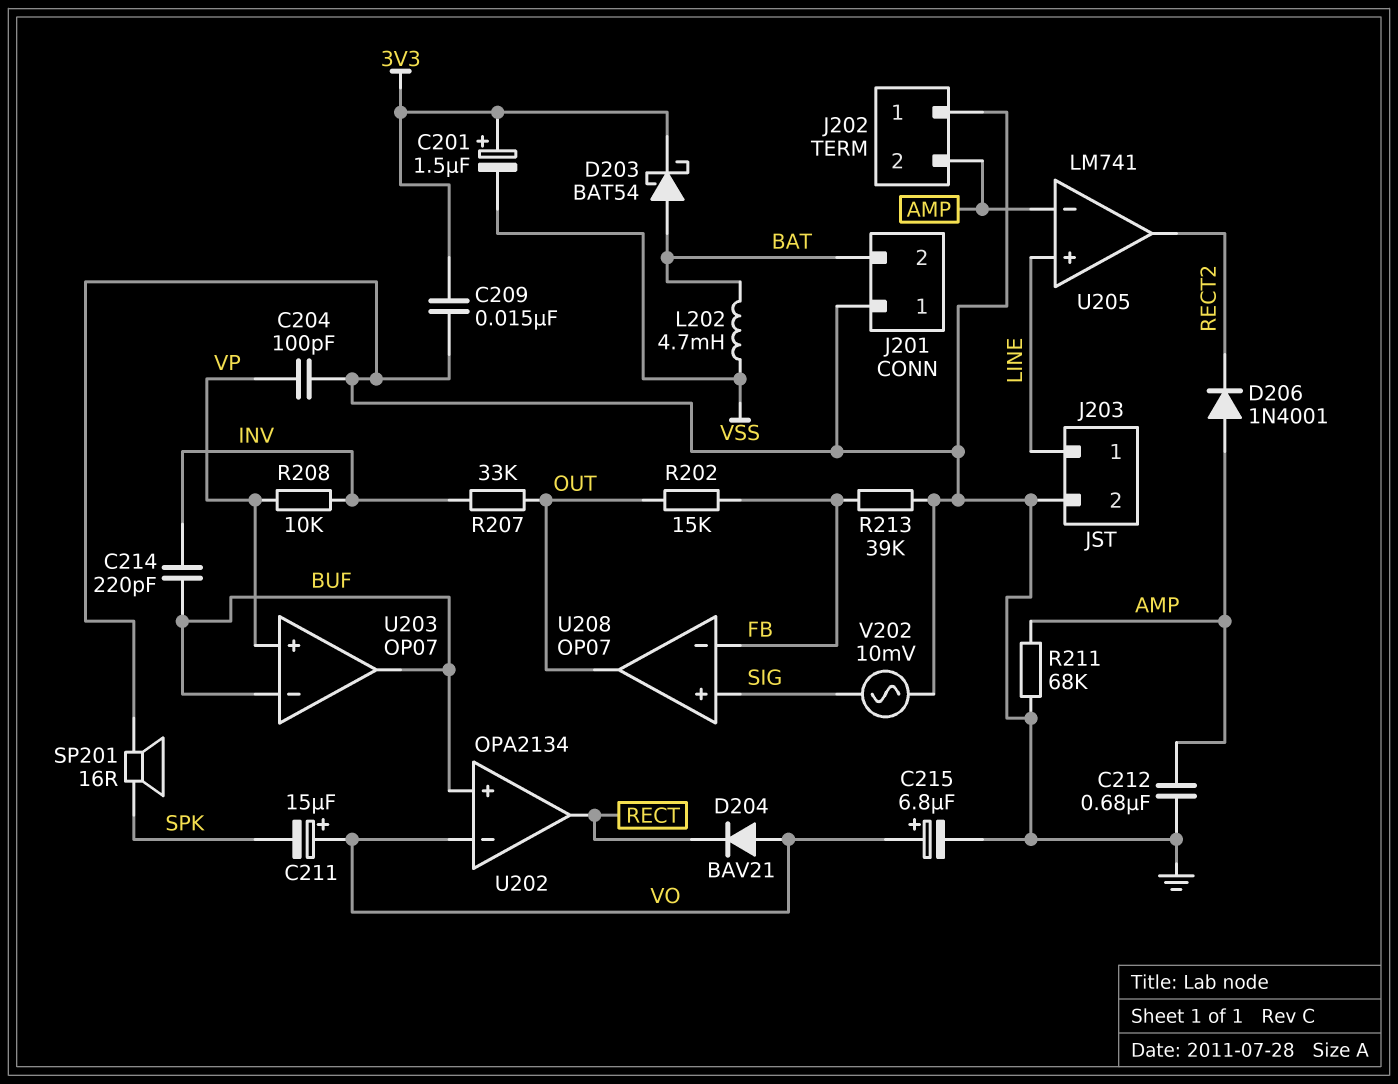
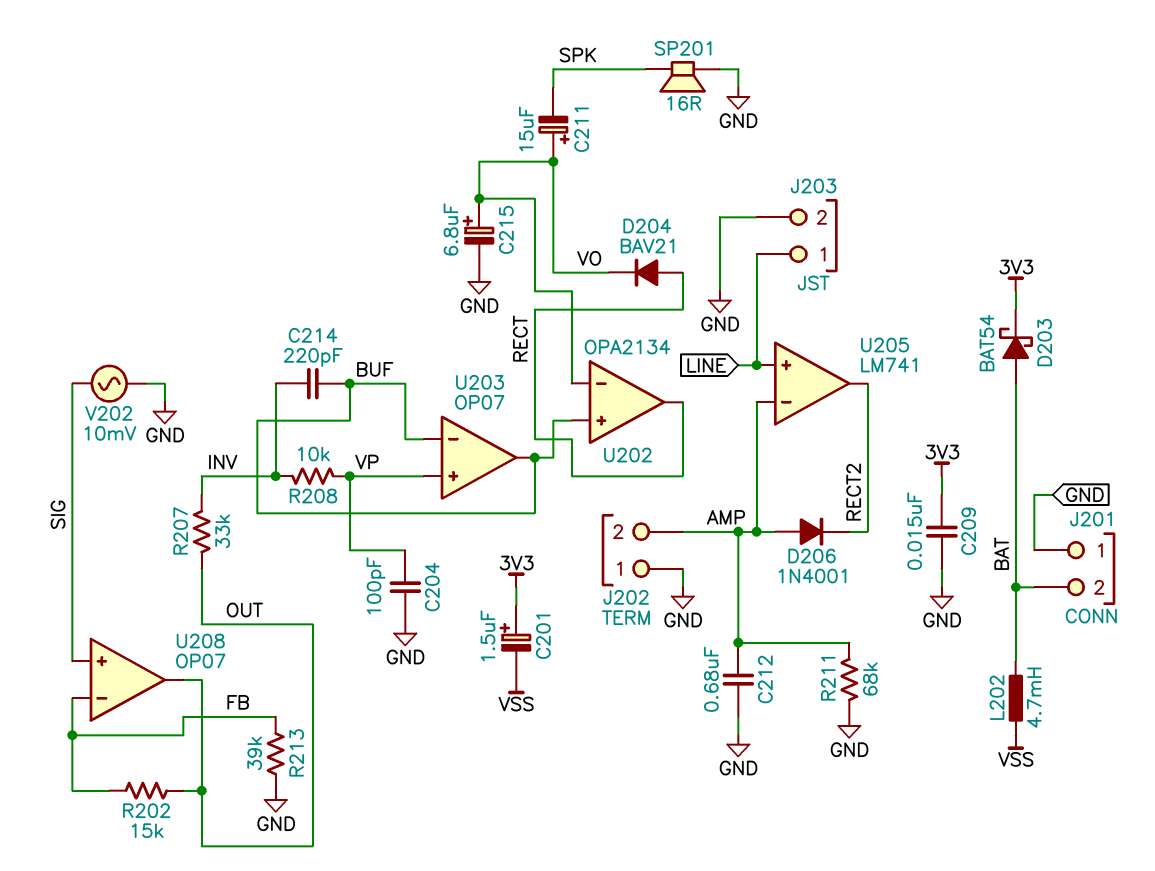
D204: diode BAV21 (A VO, K RECT) -> diode BAV21 (A RECT, K VO)

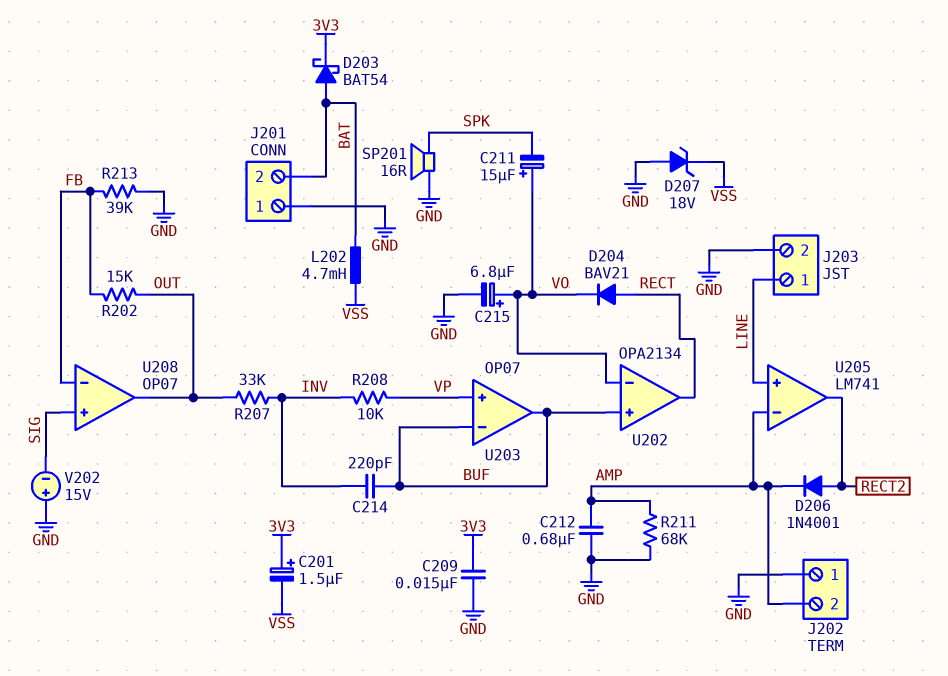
C204: 100pF (GND, VP) -> none
D206: diode 1N4001 (A AMP, K RECT2) -> diode 1N4001 (A RECT2, K AMP)
D207: none -> zener 18V (A GND, K VSS)
V202: AC 10mV (GND, SIG) -> 15V (plus GND, minus SIG)

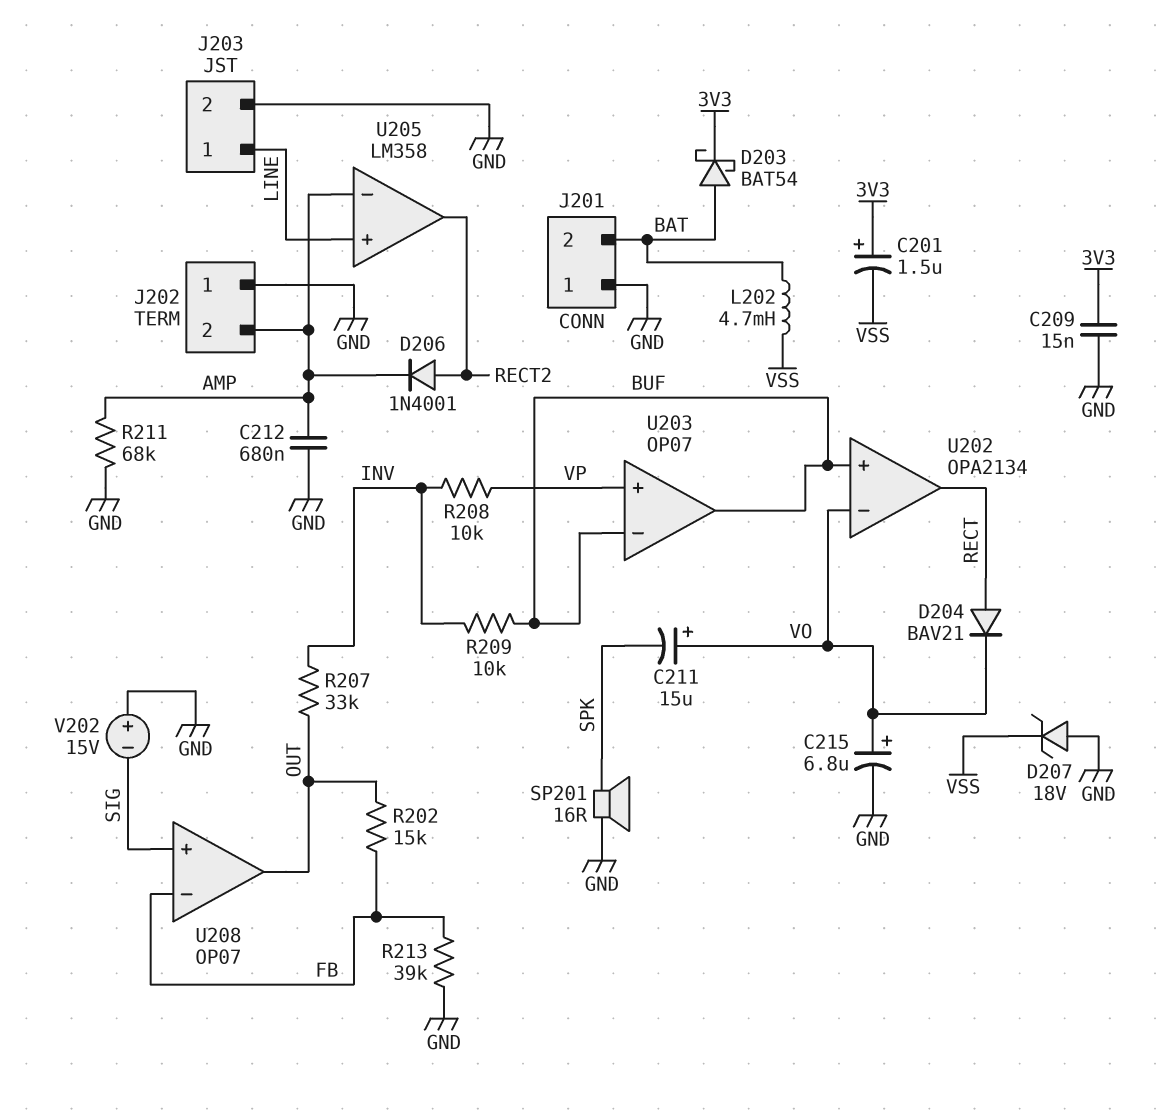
C214: 220pF (BUF, INV) -> none
R209: none -> 10k (BUF, INV)
U205: LM741 -> LM358

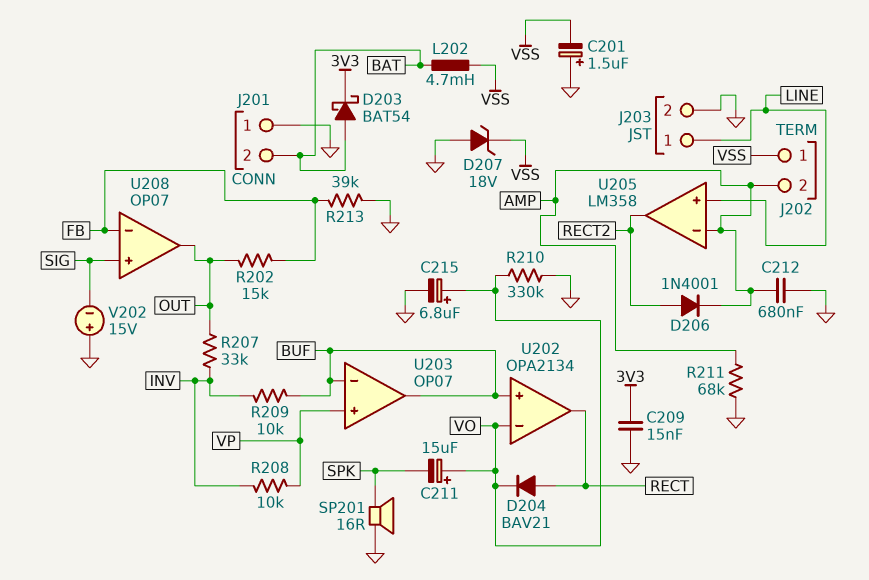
C201: 1.5uF (plus 3V3, minus VSS) -> 1.5uF (plus GND, minus VSS)
J202 pin 1: GND -> VSS
R210: none -> 330k (GND, VO)

